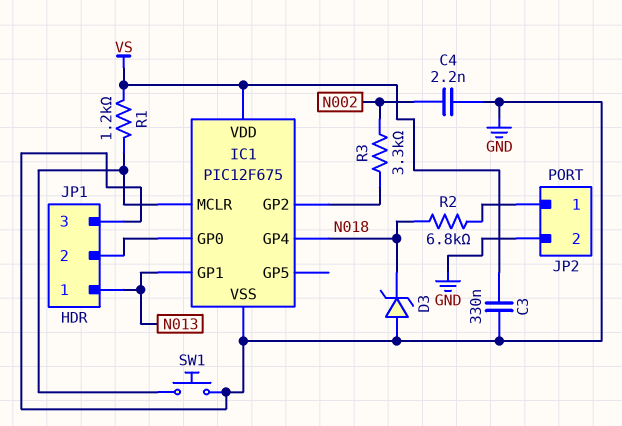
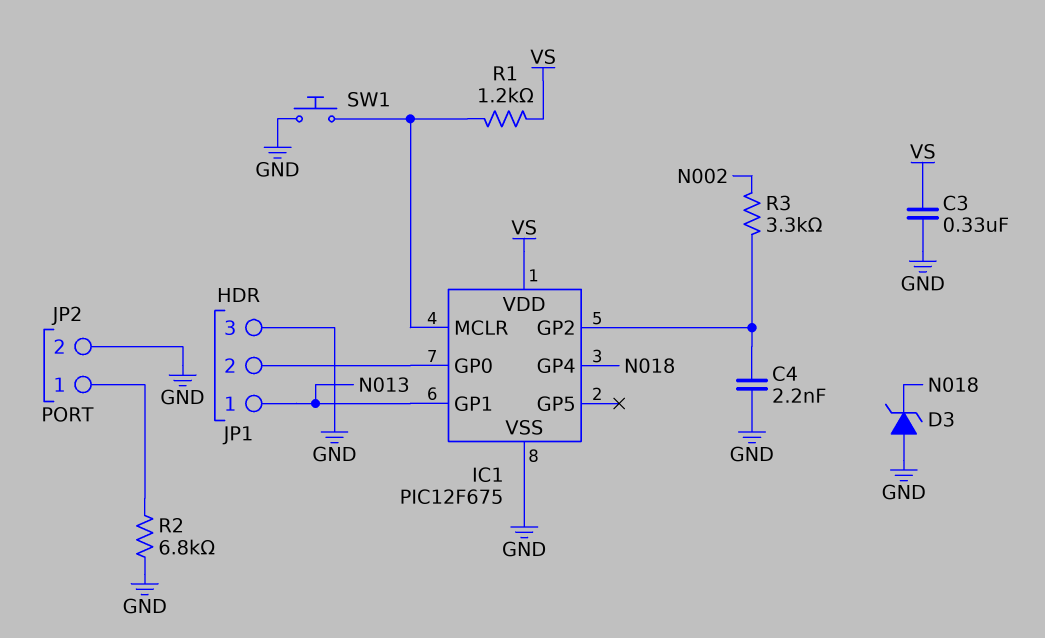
C4: 2.2nF (GND, N002) -> 2.2nF (GND, IC1/GP2)
R2: 6.8k (JP2/1, N018) -> 6.8k (GND, JP2/1)

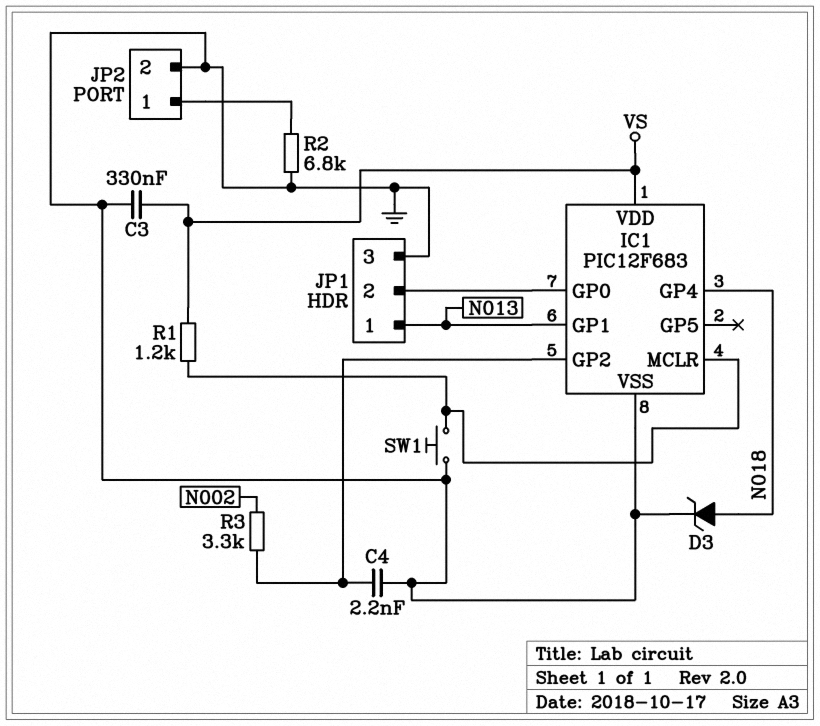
D3: zener (A GND, K N018) -> zener (A N018, K GND)
IC1: PIC12F675 -> PIC12F683

